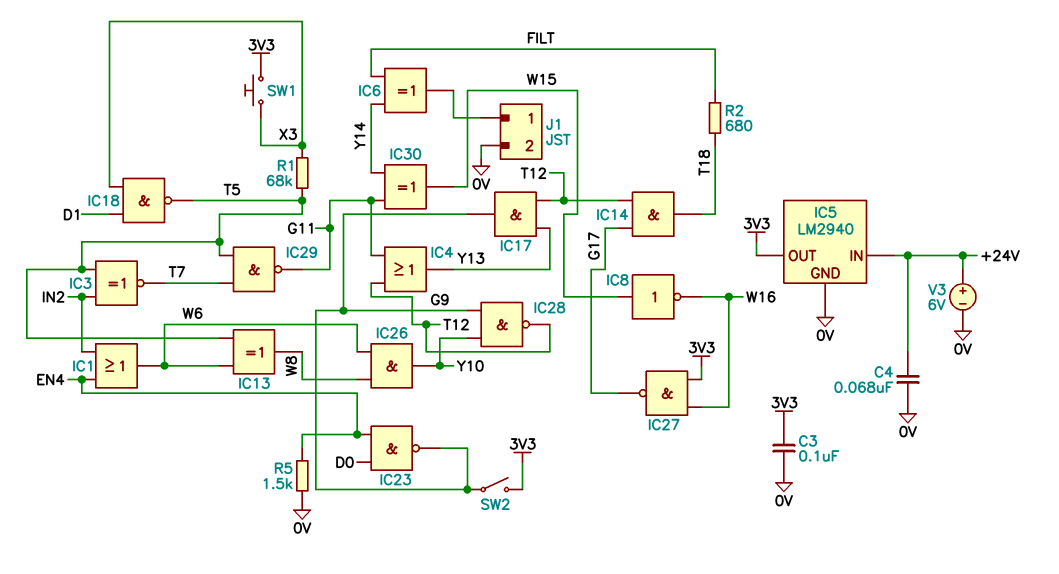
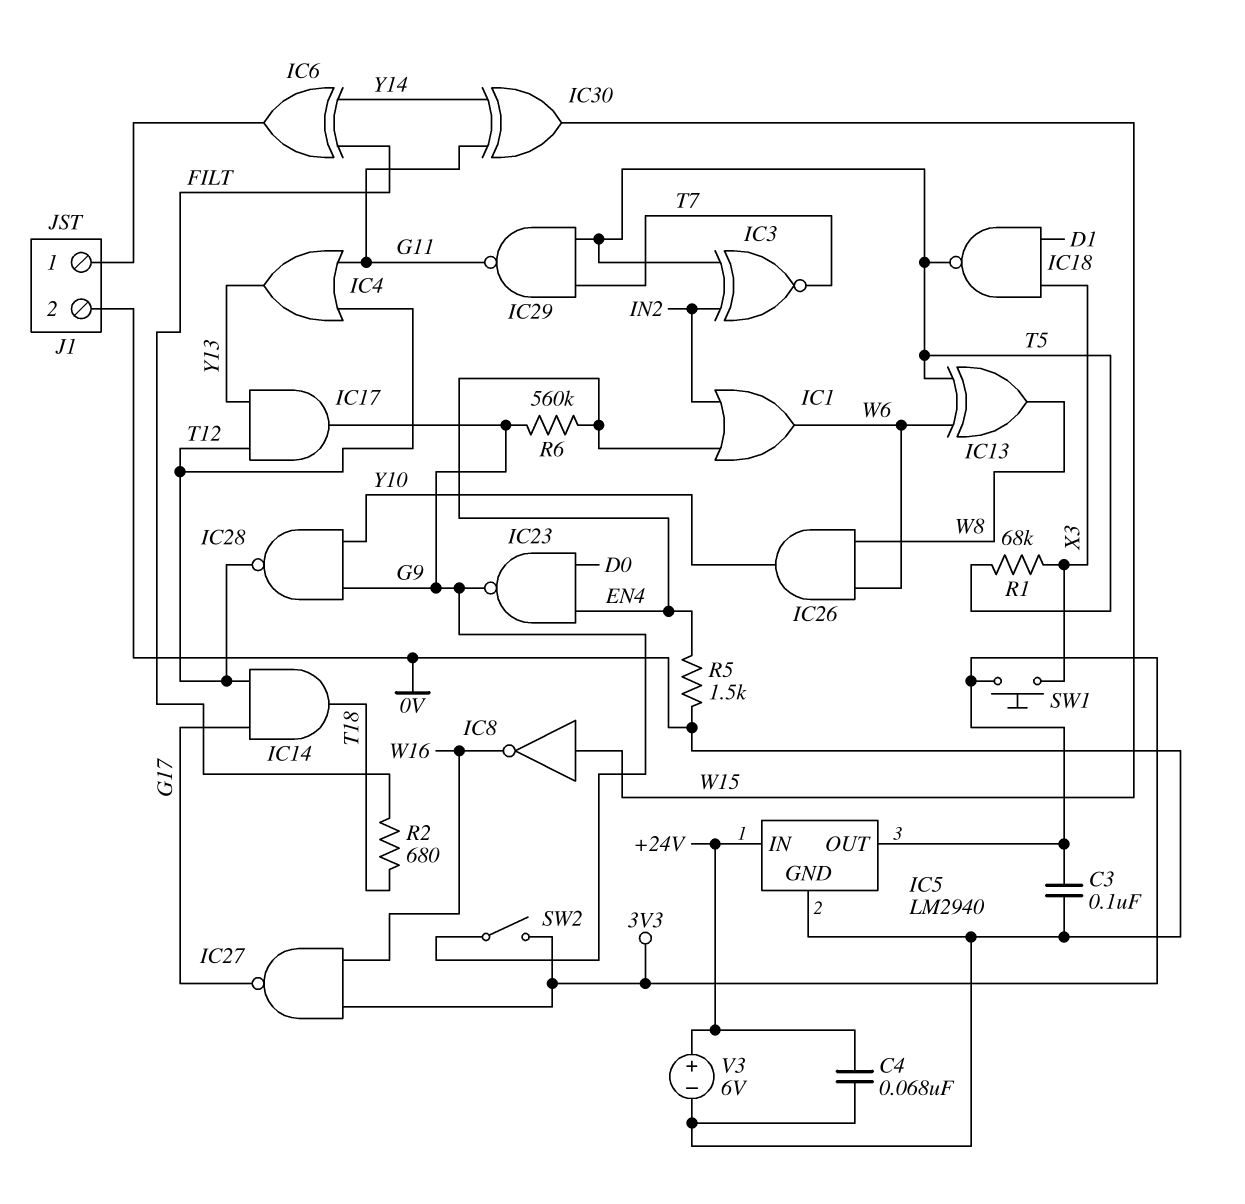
R6: none -> 560k (EN4, G9)

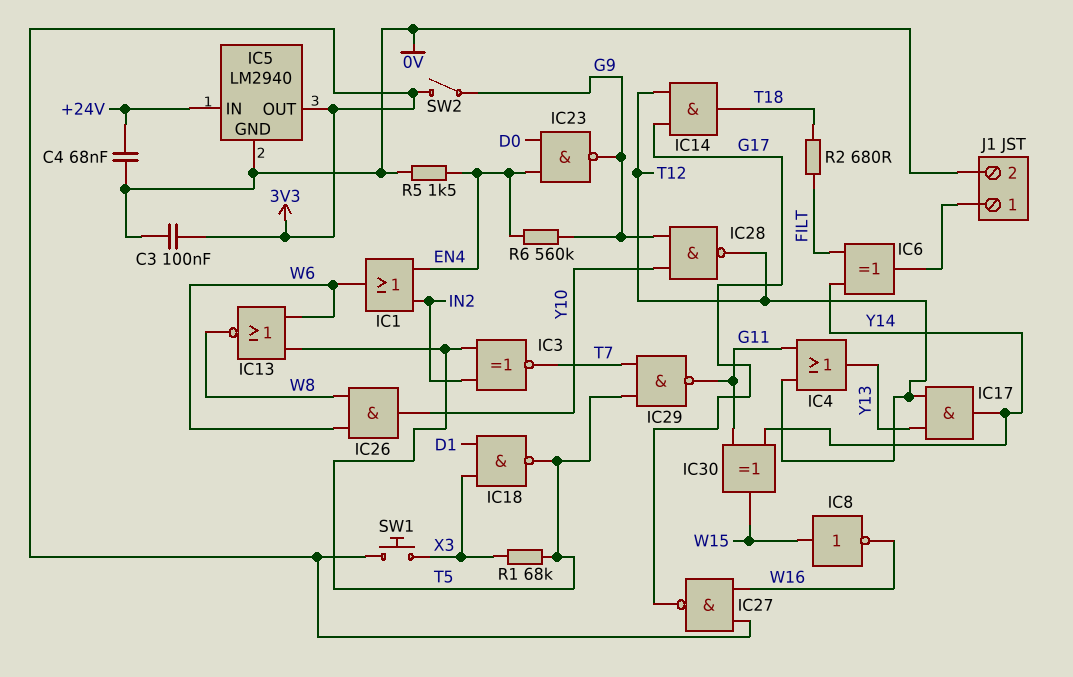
IC13: XOR (in T5, in W6, out W8) -> NOR (in T5, in W6, out W8)
IC17: AND (in T12, in Y13, out G9) -> AND (in T12, in Y13, out Y14)
V3: 6V (plus +24V, minus 0V) -> none

